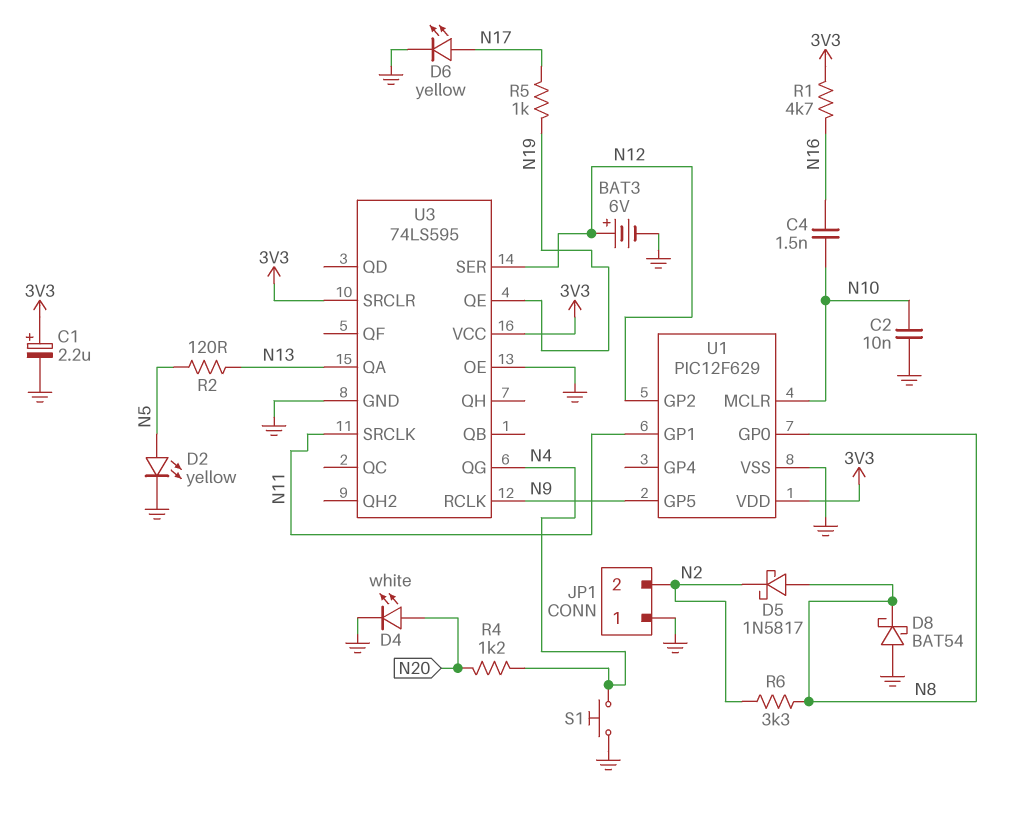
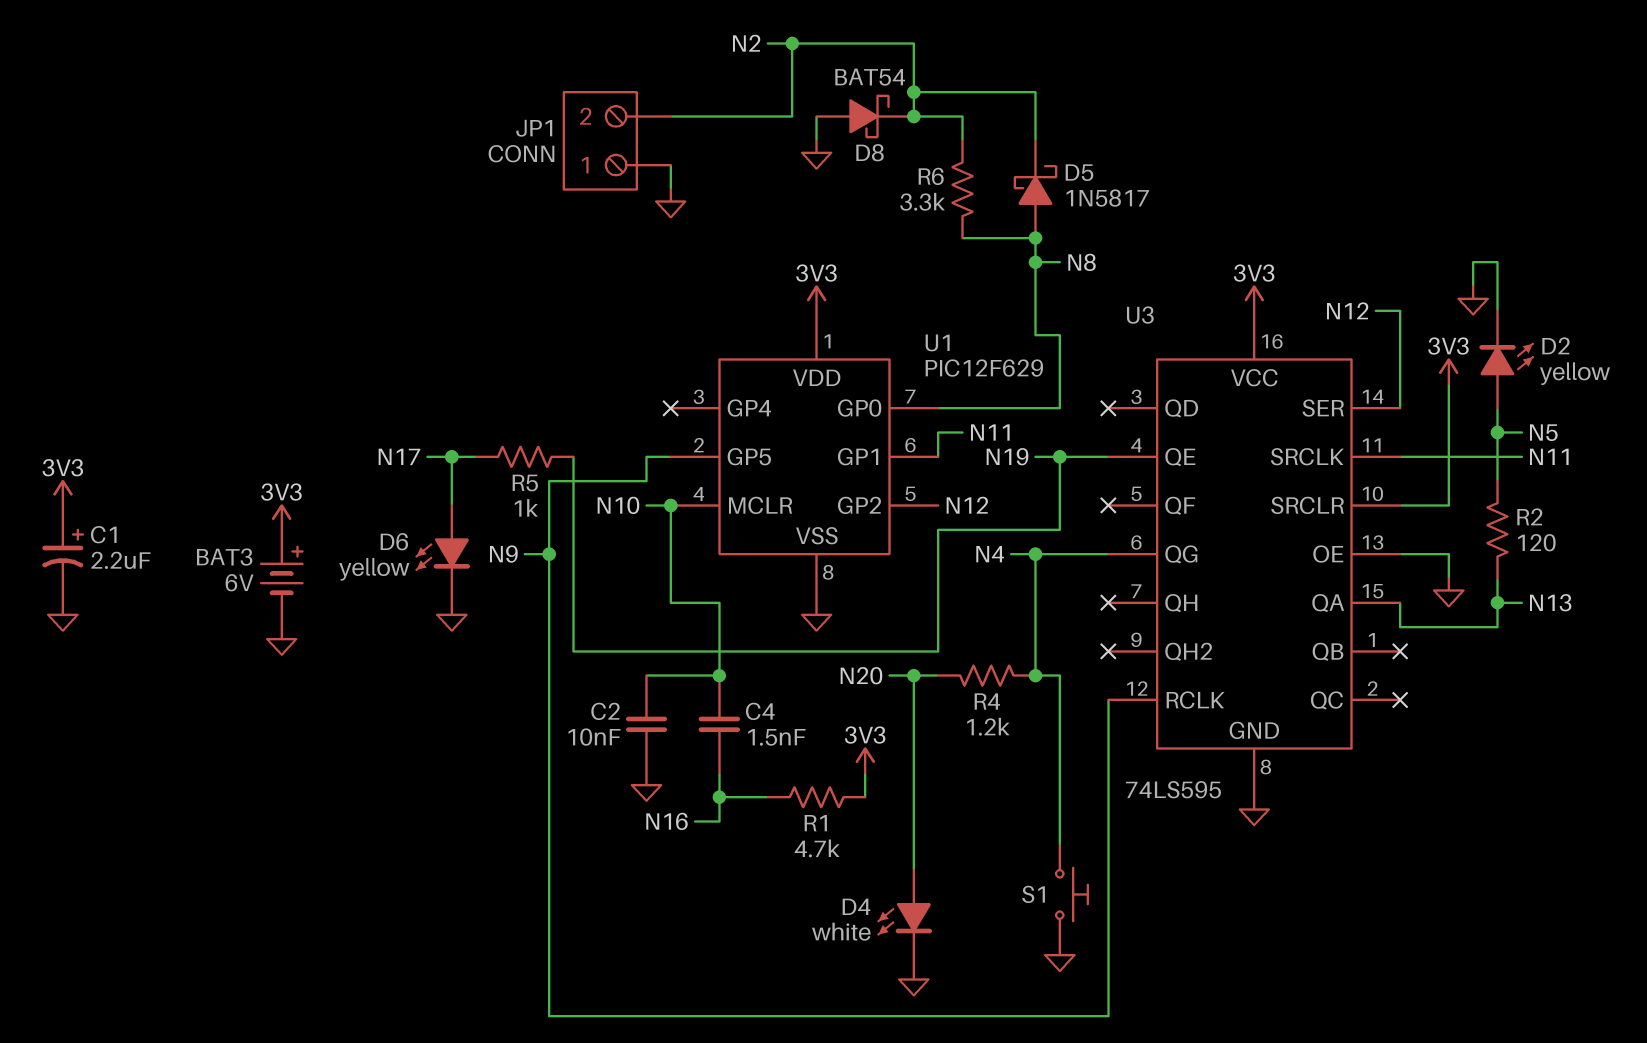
BAT3: 6V (plus N12, minus GND) -> 6V (plus 3V3, minus GND)
D8: schottky BAT54 (A GND, K N8) -> schottky BAT54 (A GND, K N2)

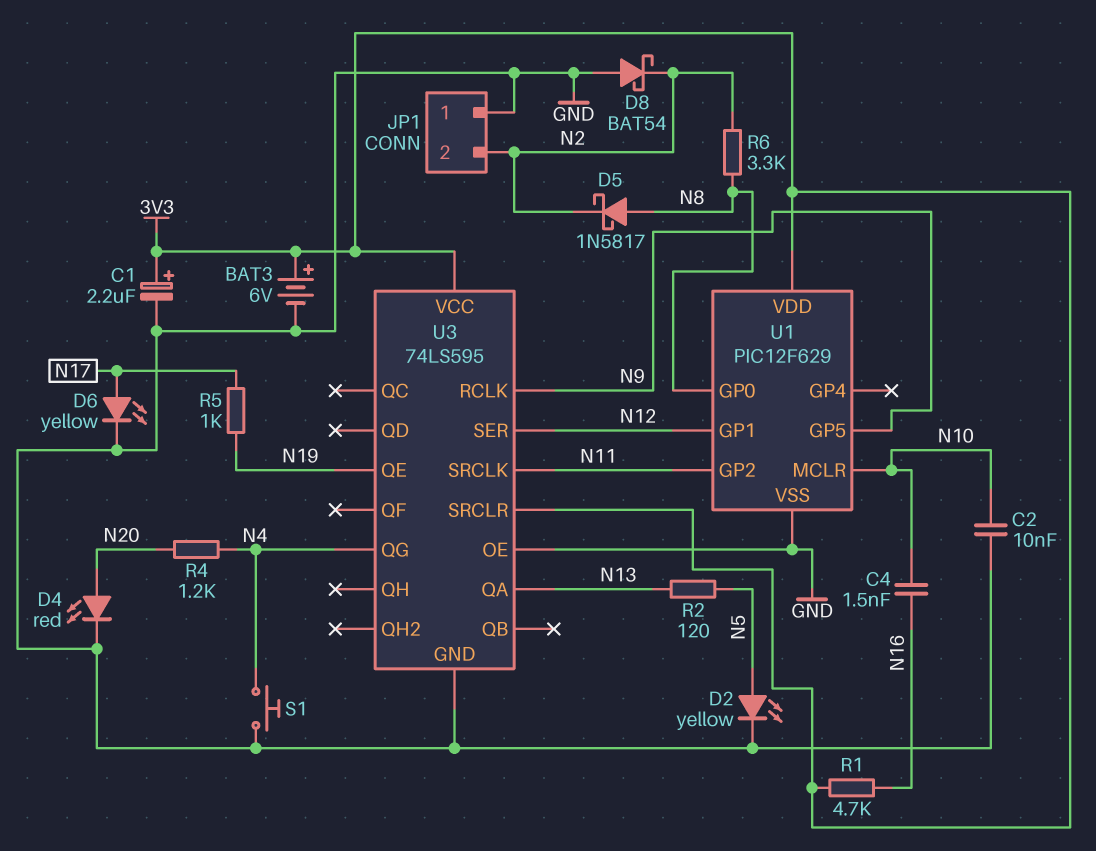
D4: LED white (A N20, K GND) -> LED red (A N20, K GND)
U1 pin GP1: N11 -> N12
U1 pin GP2: N12 -> N11

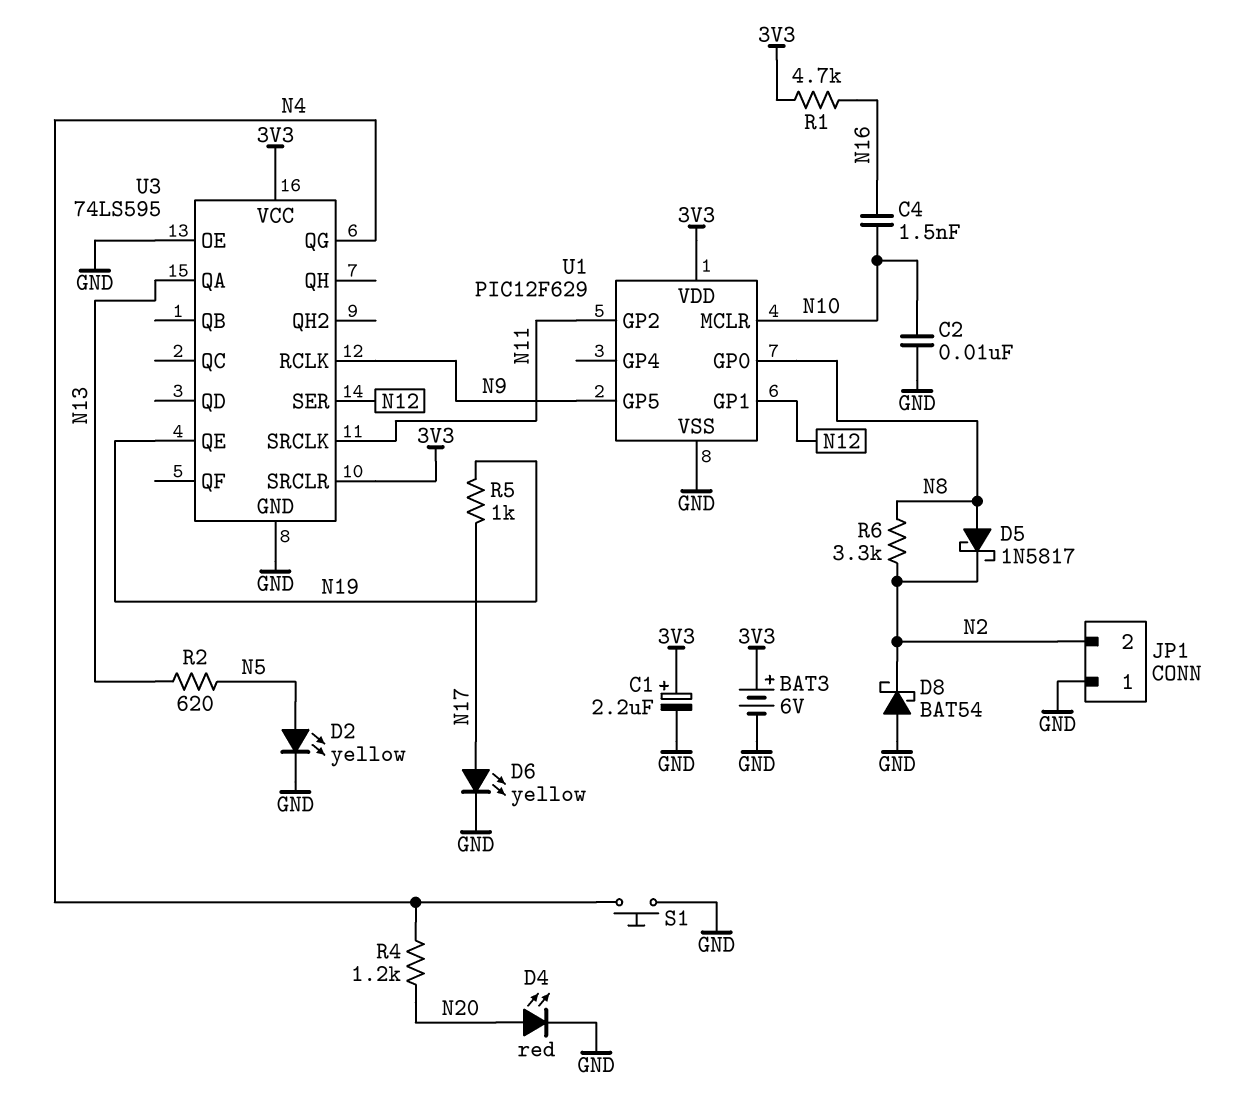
R2: 120 (N5, N13) -> 620 (N5, N13)

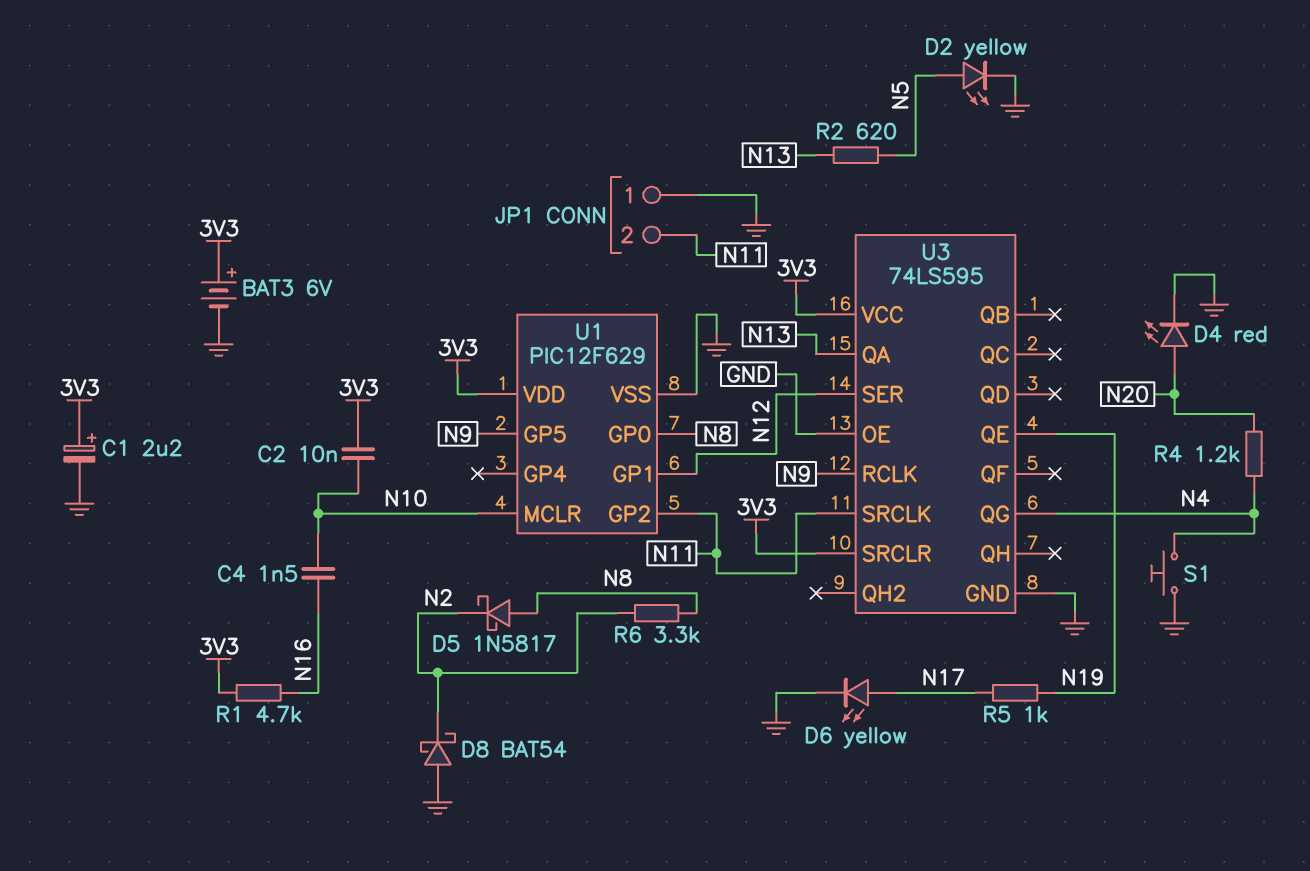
C2: 10nF (GND, N10) -> 10nF (3V3, N10)
JP1 pin 2: N2 -> N11

